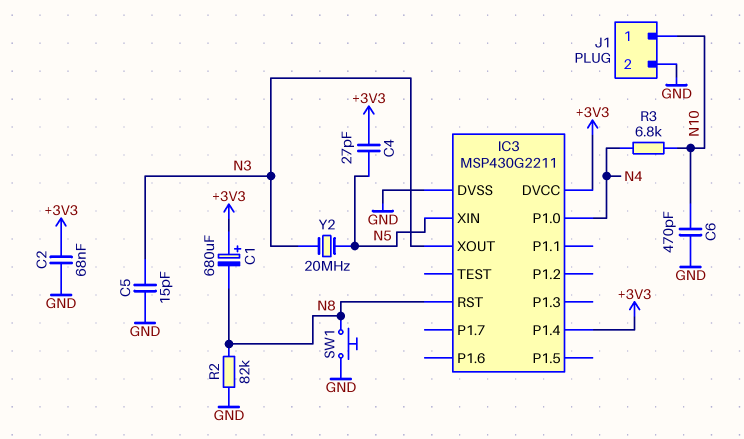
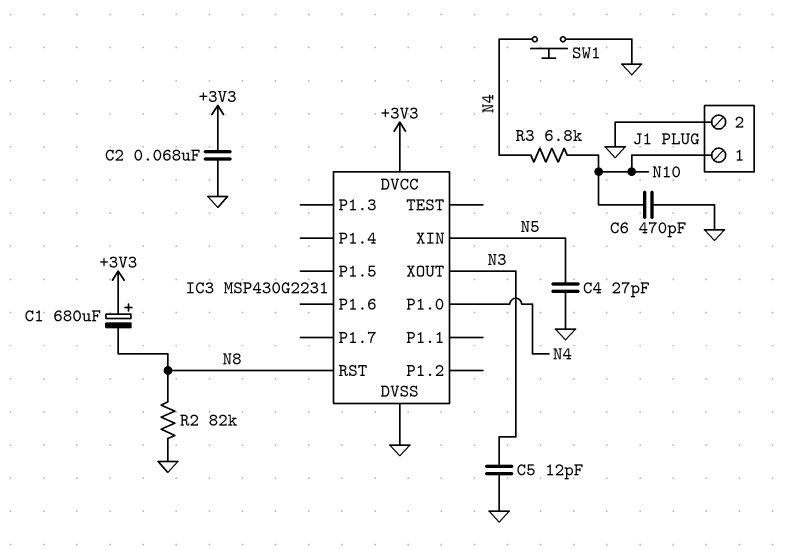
C4: 27pF (+3V3, N5) -> 27pF (GND, N5)
C5: 15pF (GND, N3) -> 12pF (GND, N3)
IC3: MSP430G2211 -> MSP430G2231
IC3 pin P1.4: +3V3 -> none
SW1: button (GND, N8) -> button (GND, N4)
Y2: 20MHz (N3, N5) -> none

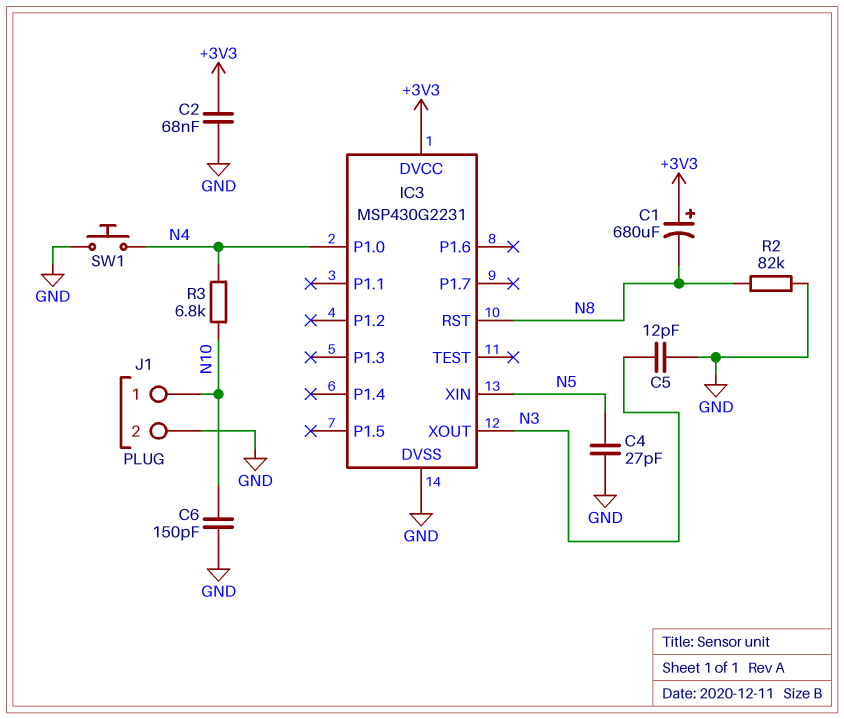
C6: 470pF (GND, N10) -> 150pF (GND, N10)

